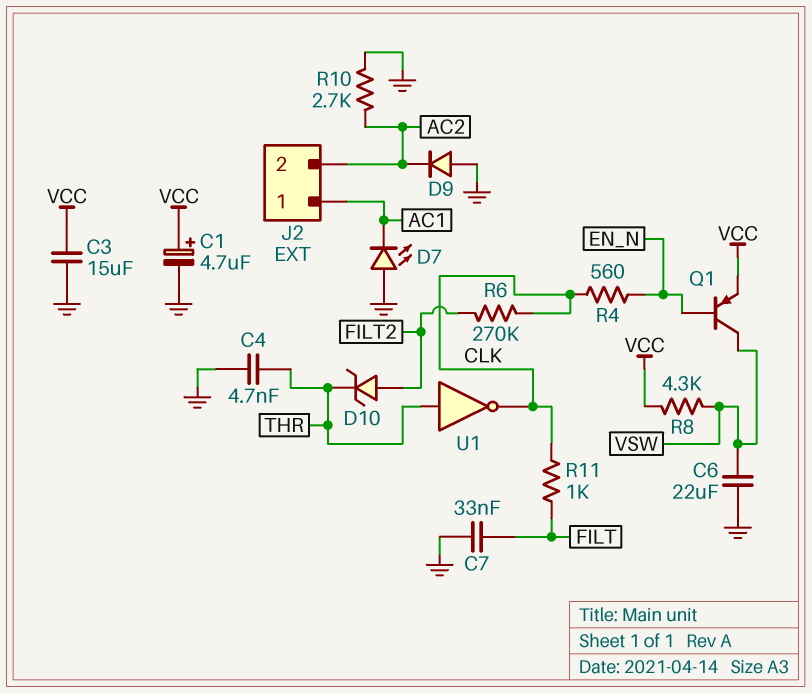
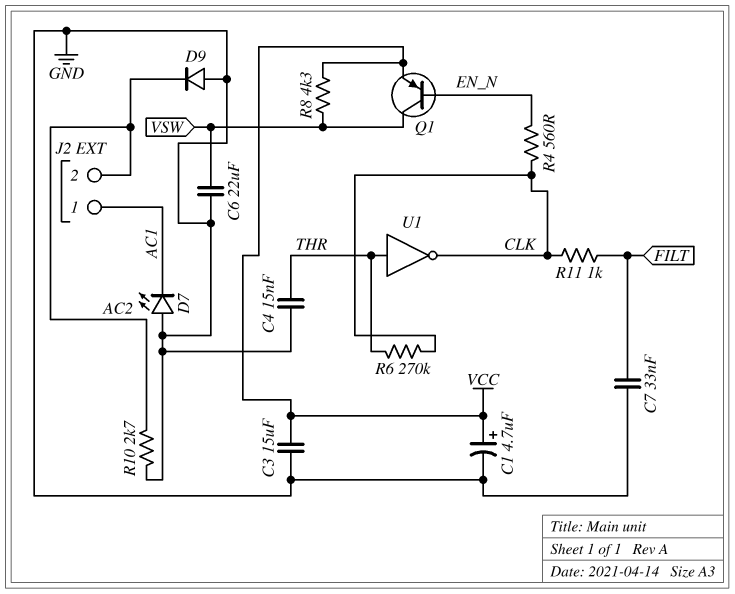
C4: 4.7nF (GND, THR) -> 15nF (GND, THR)
D10: zener (A FILT2, K THR) -> none
R6: 270k (CLK, FILT2) -> 270k (CLK, THR)

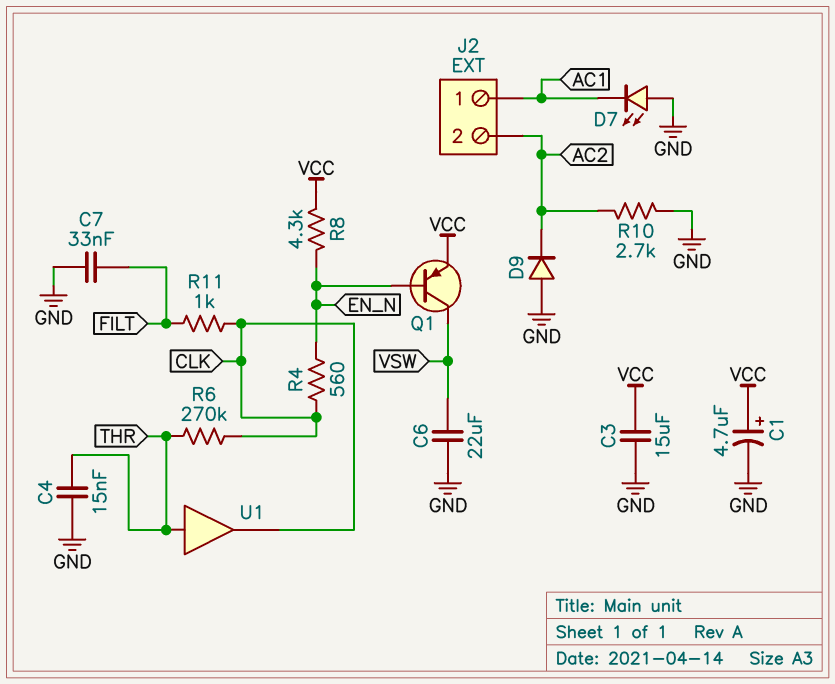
R8: 4.3k (VCC, VSW) -> 4.3k (EN_N, VCC)
U1: NOT (in THR, out CLK) -> buffer (in THR, out CLK)

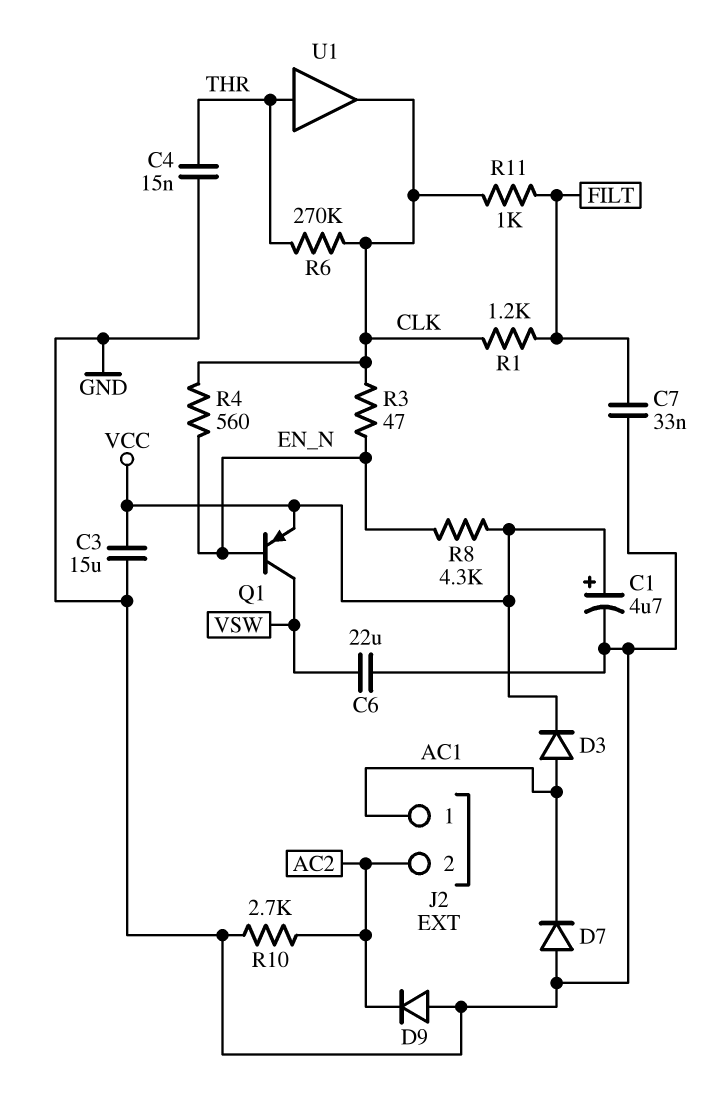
D3: none -> diode (A AC1, K VCC)
D7: LED (A GND, K AC1) -> diode (A GND, K AC1)
R1: none -> 1.2k (CLK, FILT)
R3: none -> 47 (CLK, EN_N)

